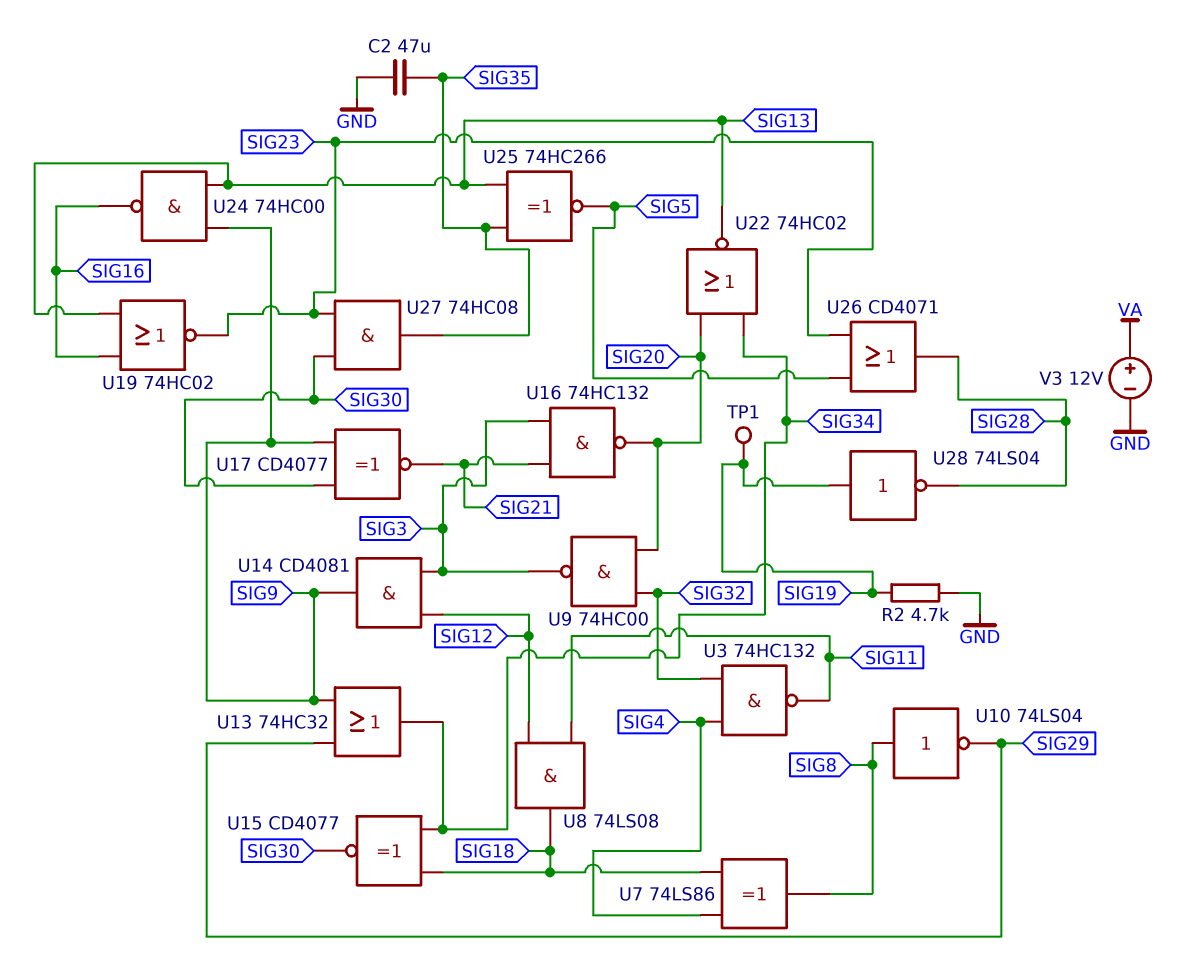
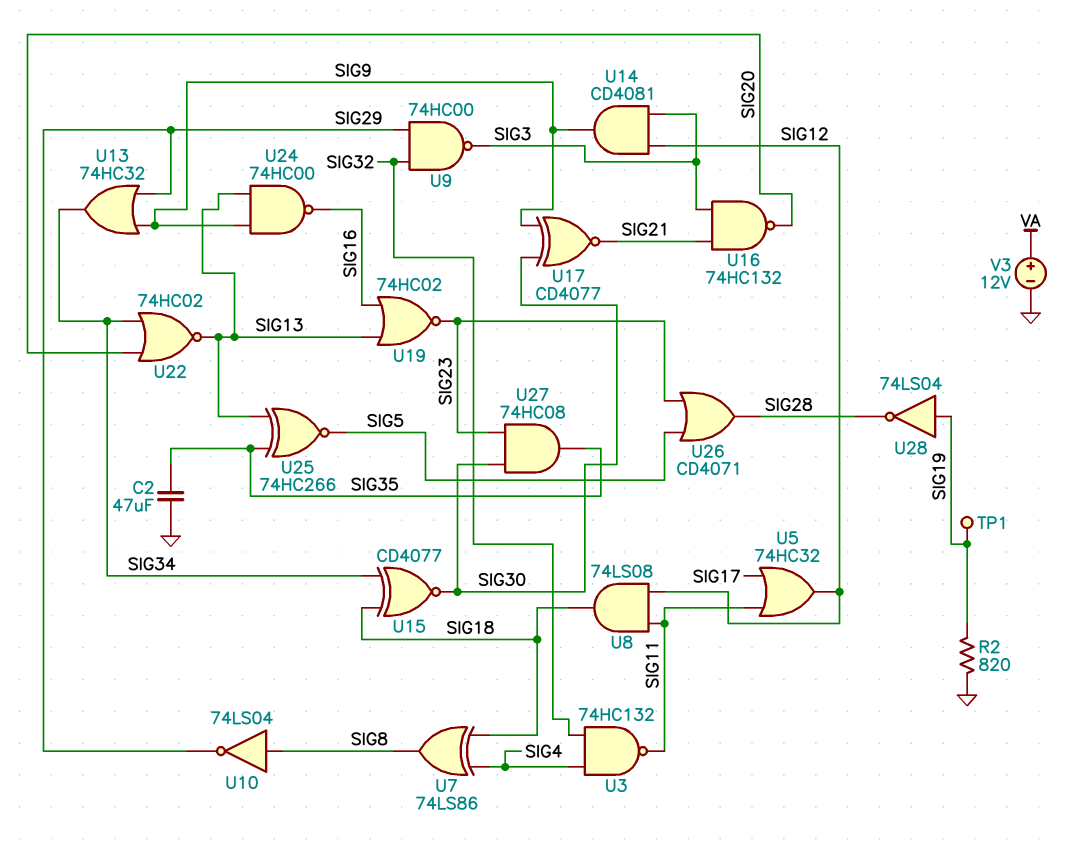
R2: 4.7k (GND, SIG19) -> 820 (GND, SIG19)
U5: none -> OR 74HC32 (in SIG11, in SIG17, out SIG12)
U9: NAND 74HC00 (in SIG20, in SIG32, out SIG3) -> NAND 74HC00 (in SIG29, in SIG32, out SIG3)

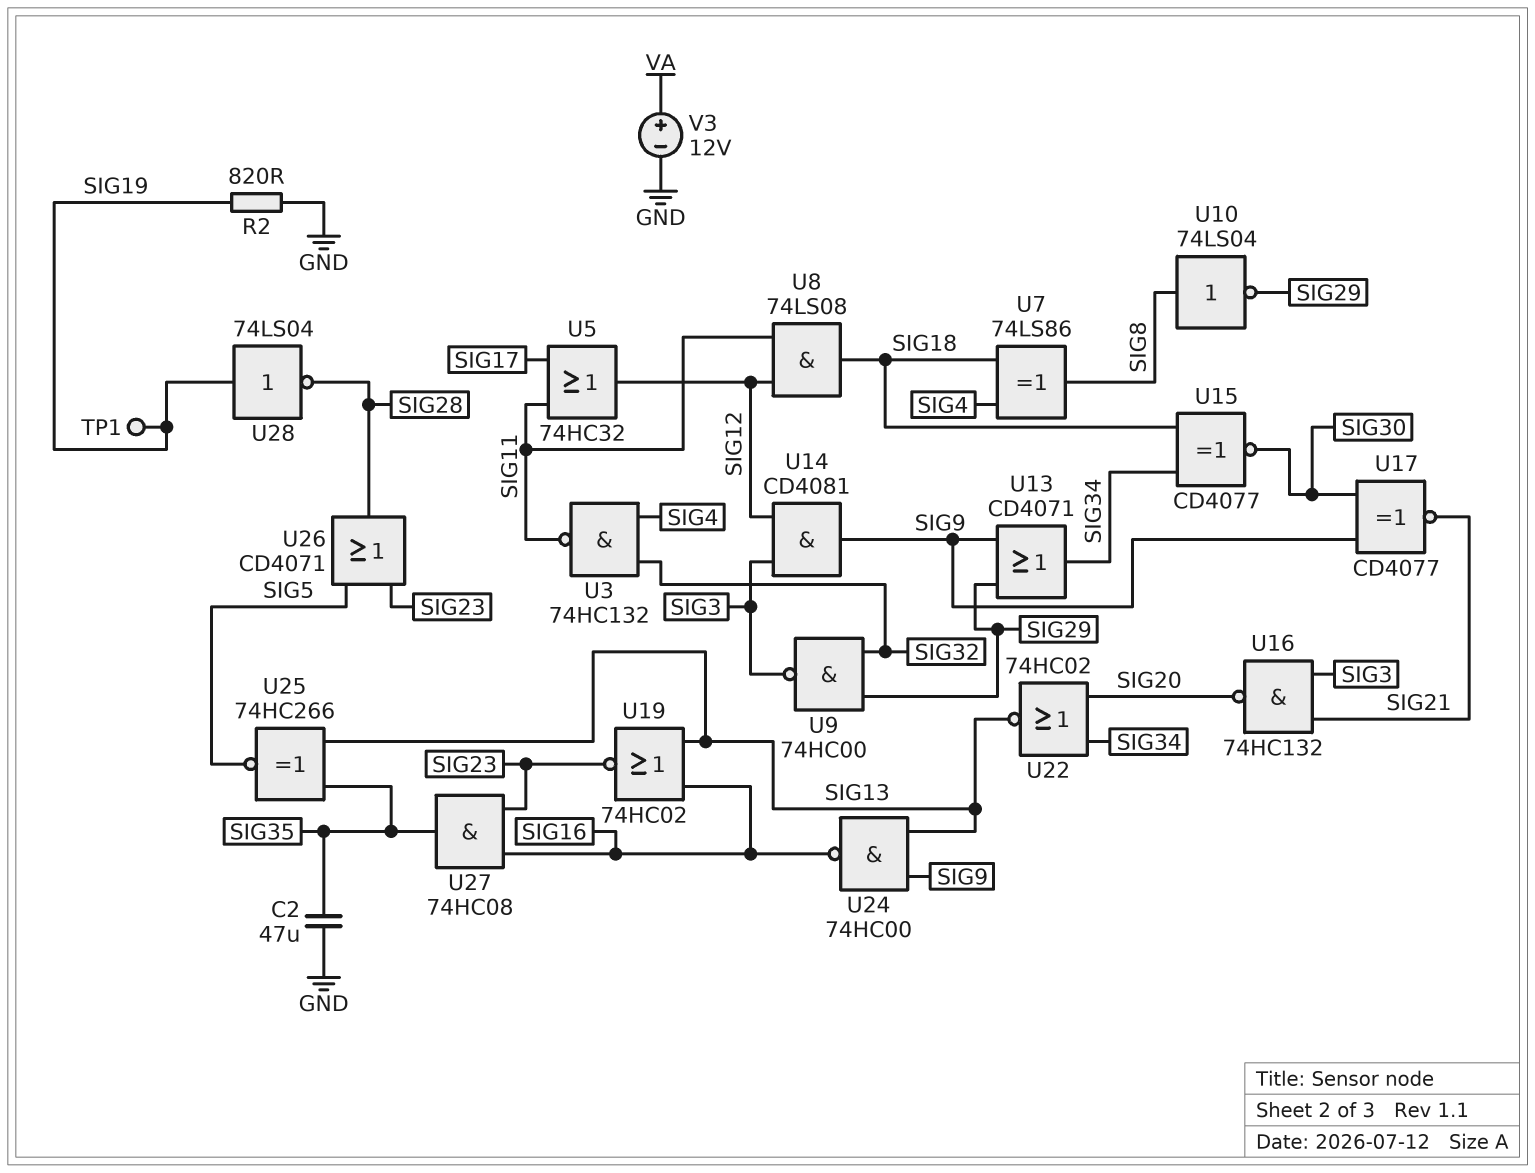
U13: OR 74HC32 (in SIG9, in SIG29, out SIG34) -> OR CD4071 (in SIG9, in SIG29, out SIG34)
U27: AND 74HC08 (in SIG23, in SIG30, out SIG35) -> AND 74HC08 (in SIG16, in SIG23, out SIG35)

